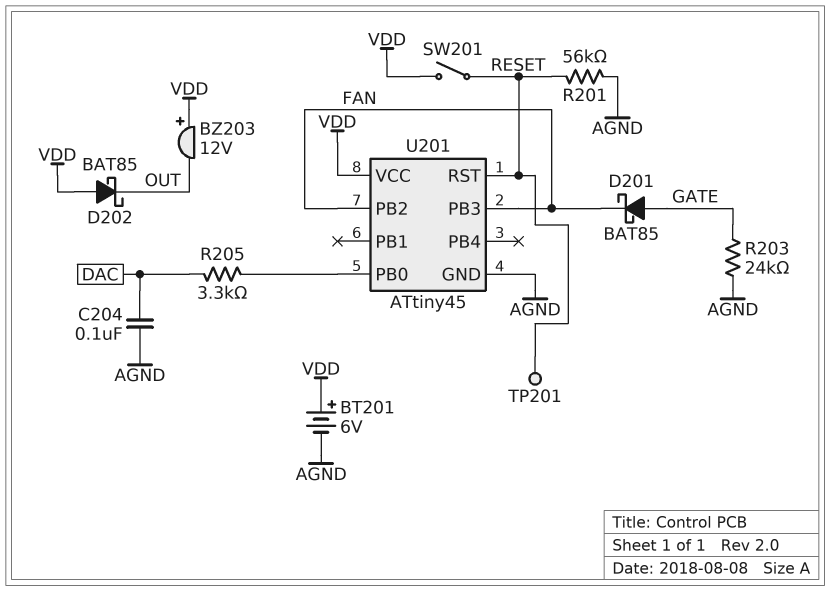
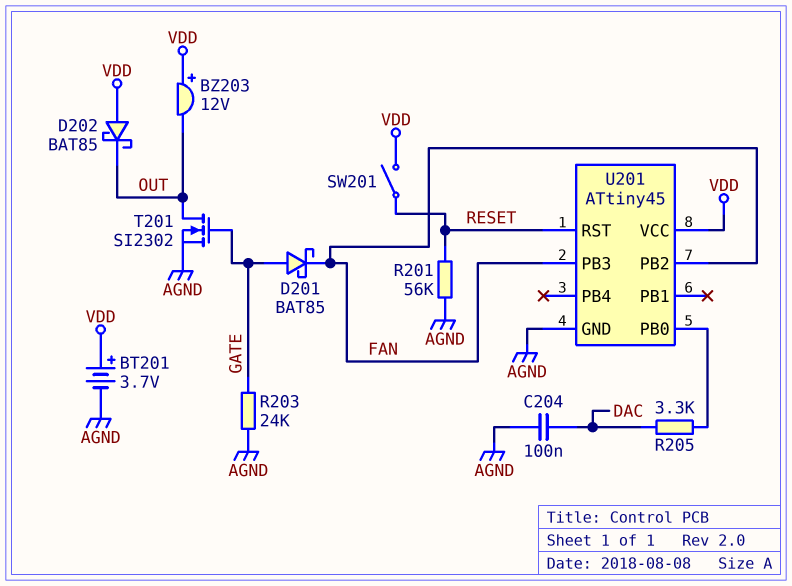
BT201: 6V (plus VDD, minus AGND) -> 3.7V (plus VDD, minus AGND)
T201: none -> NMOS SI2302 (G GATE, D OUT, S AGND)
TP201: test point (RESET) -> none

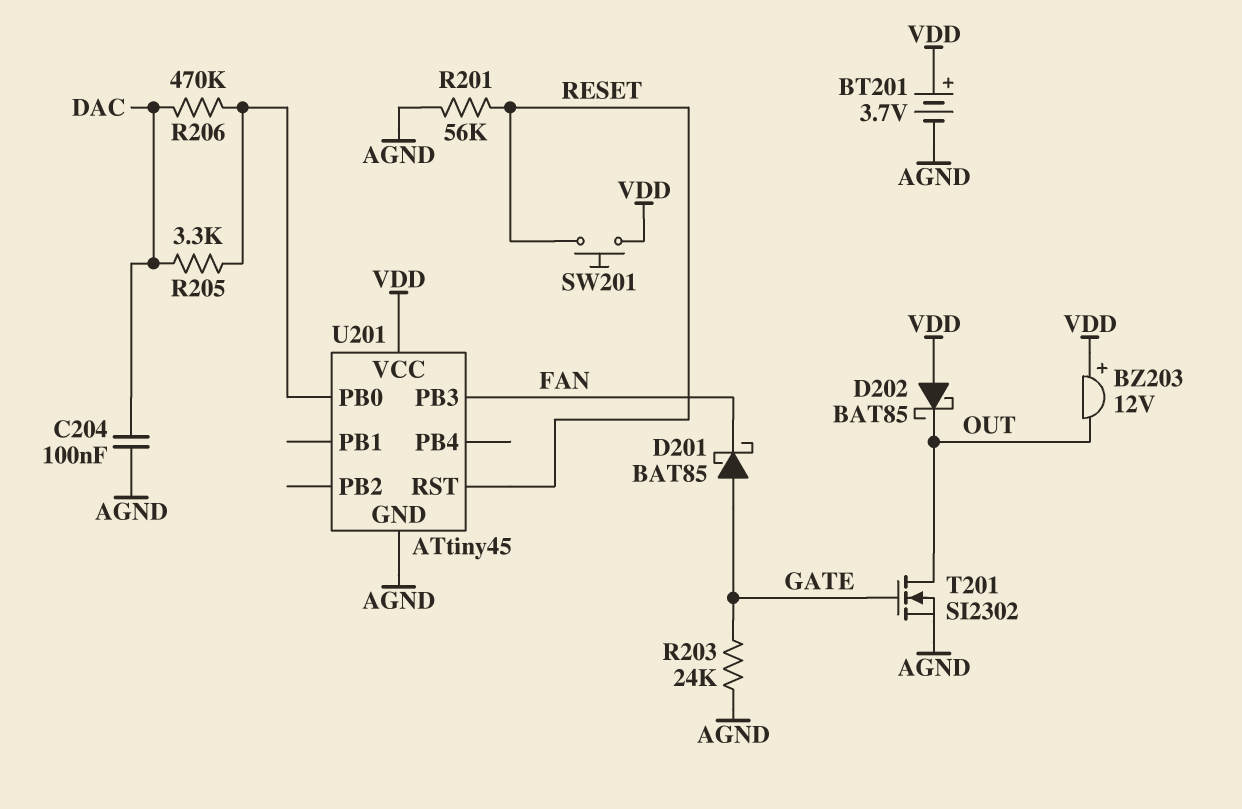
R206: none -> 470k (DAC, U201/PB0)
SW201: switch (RESET, VDD) -> button (RESET, VDD)
U201 pin PB2: FAN -> none

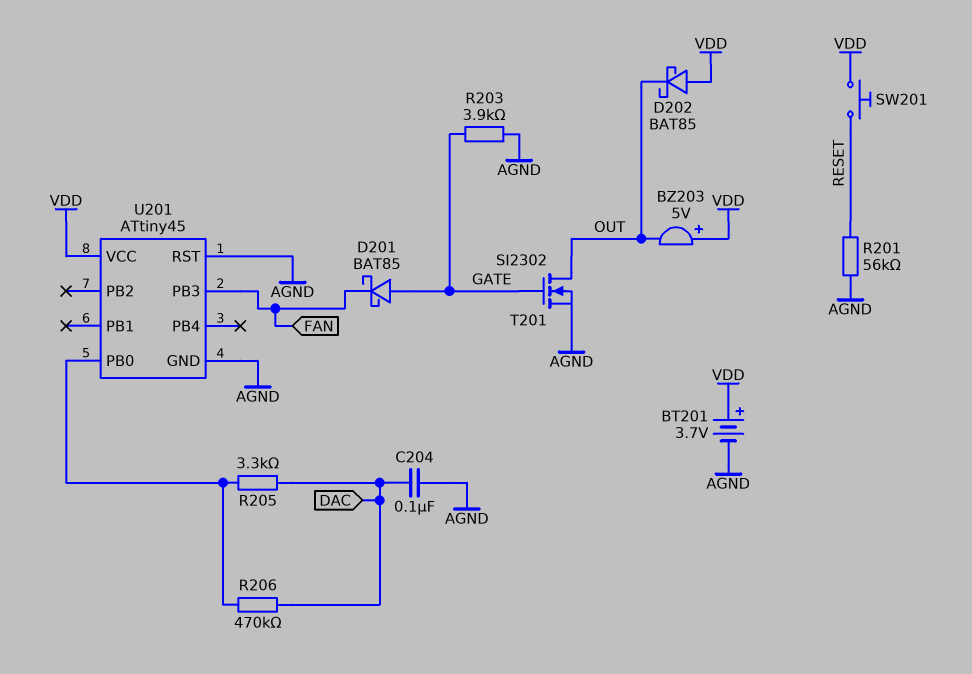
BZ203: buzzer 12V (plus VDD, minus OUT) -> buzzer 5V (plus VDD, minus OUT)
R203: 24k (AGND, GATE) -> 3.9k (AGND, GATE)
U201 pin RST: RESET -> AGND

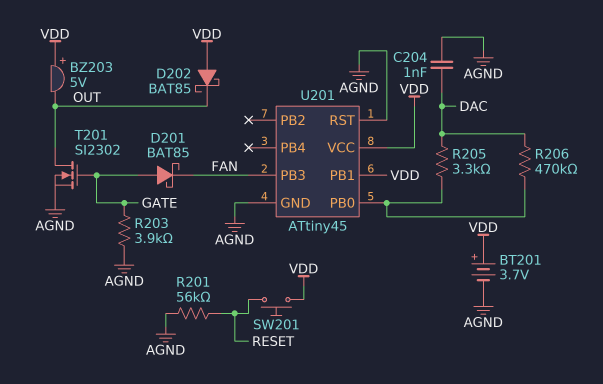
C204: 100nF (AGND, DAC) -> 1nF (AGND, DAC)
U201 pin PB1: none -> VDD

